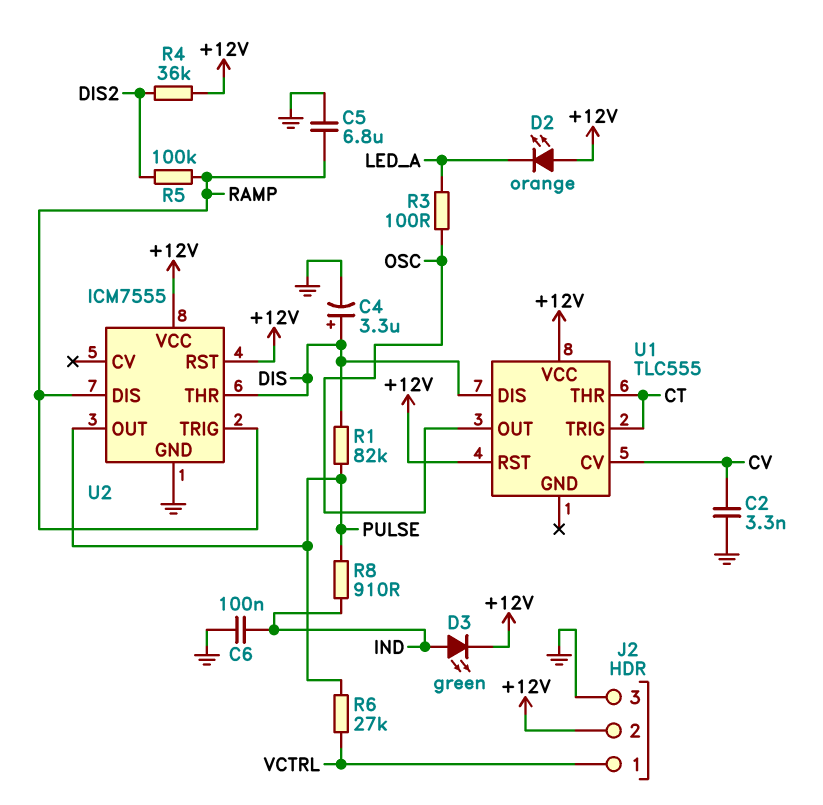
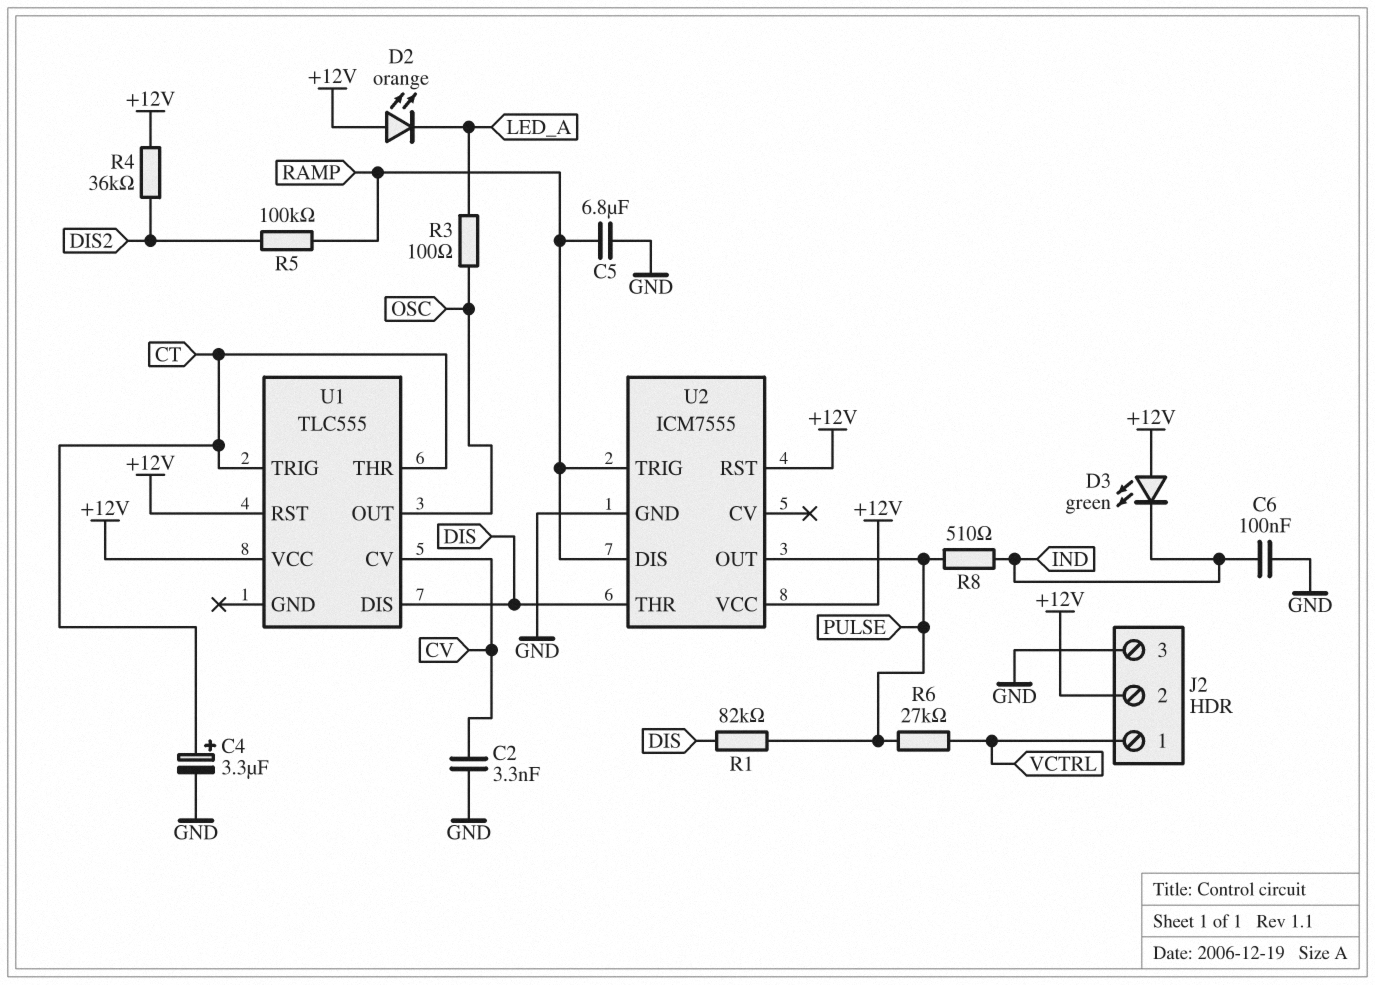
C4: 3.3uF (plus DIS, minus GND) -> 3.3uF (plus CT, minus GND)
D3: LED green (A IND, K +12V) -> LED green (A +12V, K IND)
R8: 910 (IND, PULSE) -> 510 (IND, PULSE)

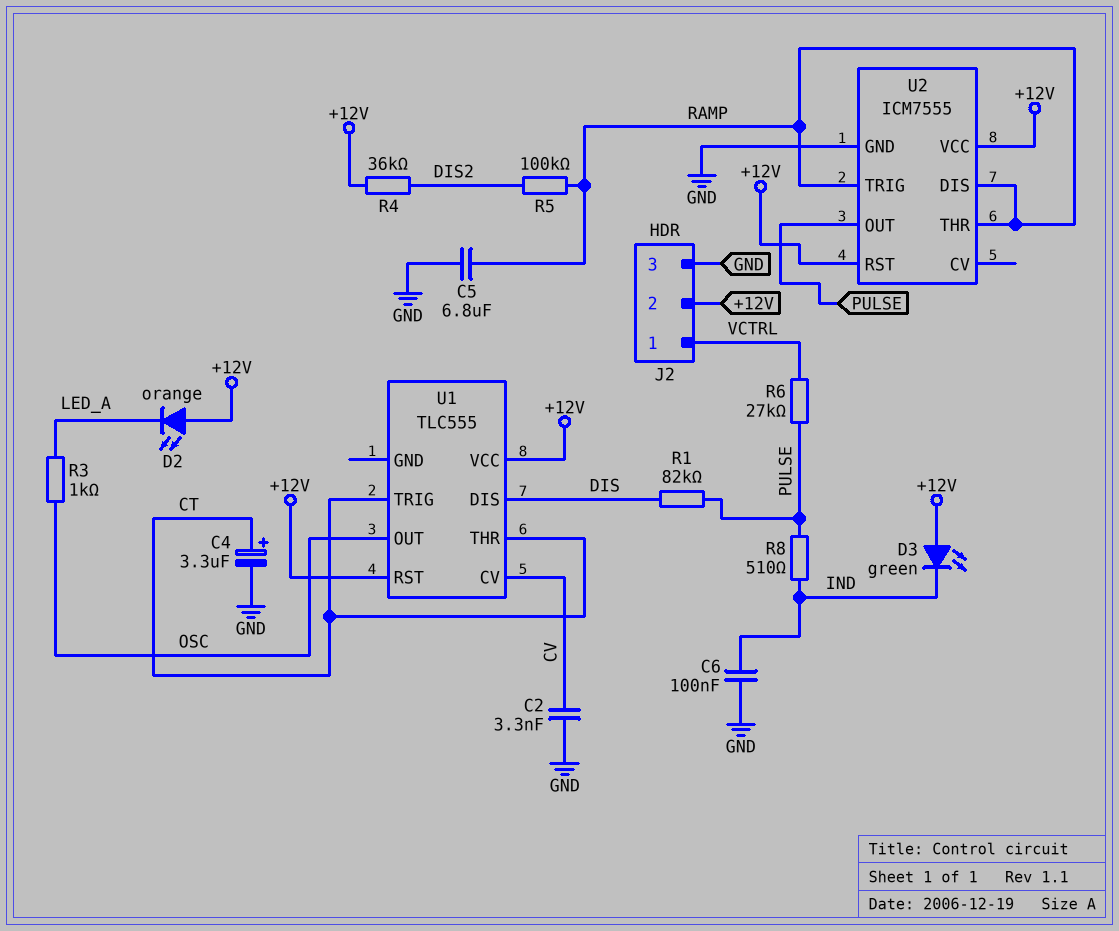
R3: 100 (LED_A, OSC) -> 1k (LED_A, OSC)
U2 pin THR: DIS -> RAMP

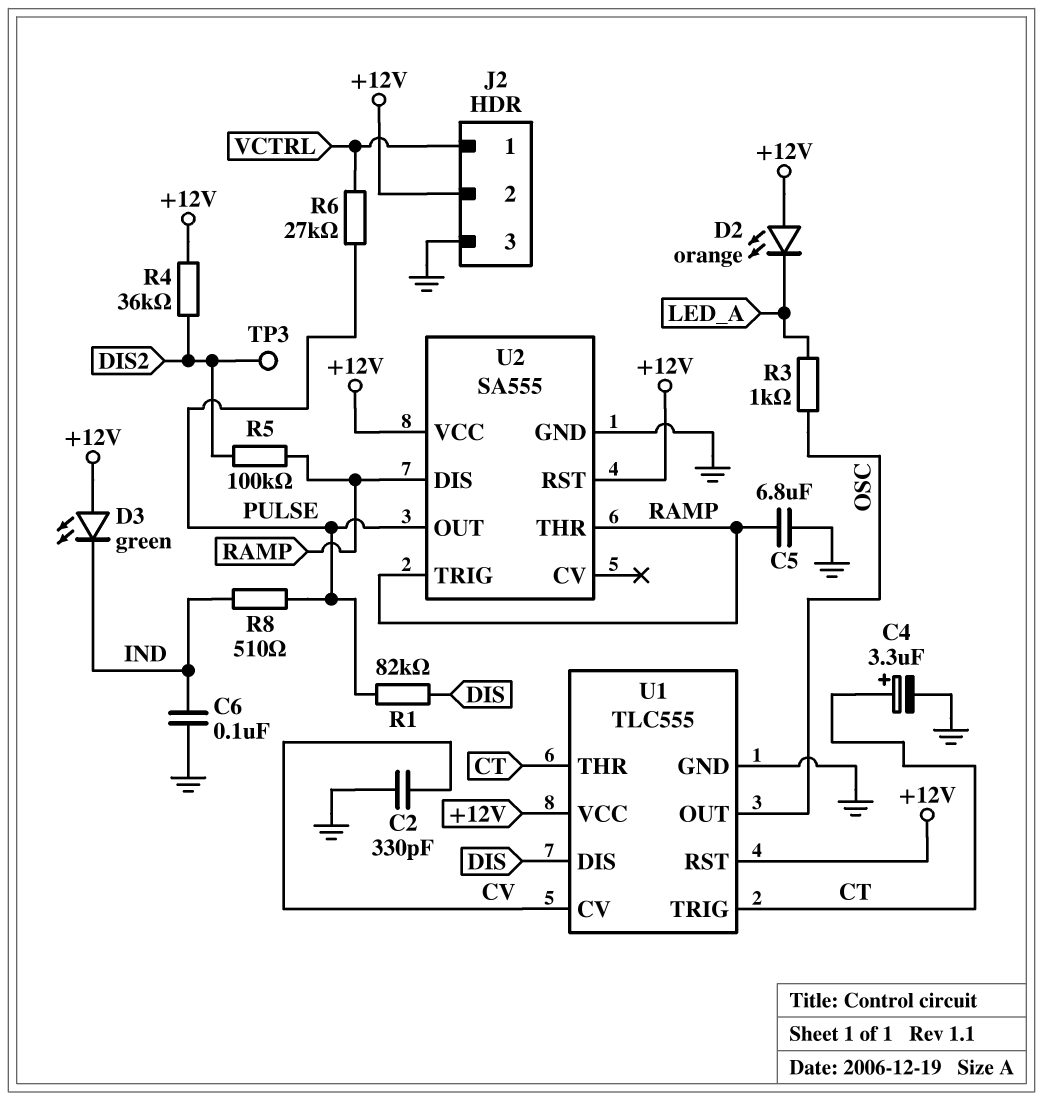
C2: 3.3nF (CV, GND) -> 330pF (CV, GND)
TP3: none -> test point (DIS2)
U1 pin GND: none -> GND
U2: ICM7555 -> SA555

